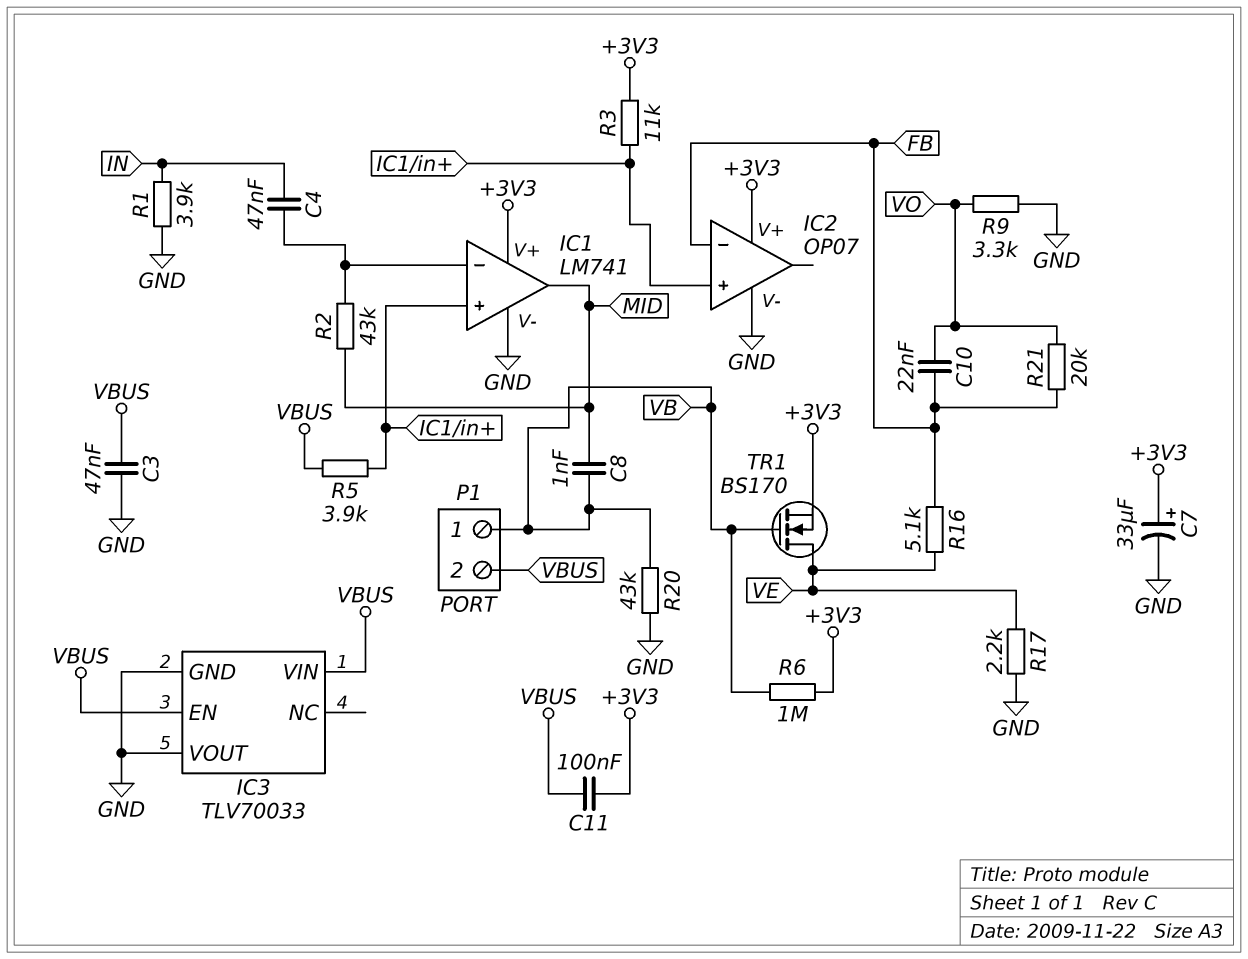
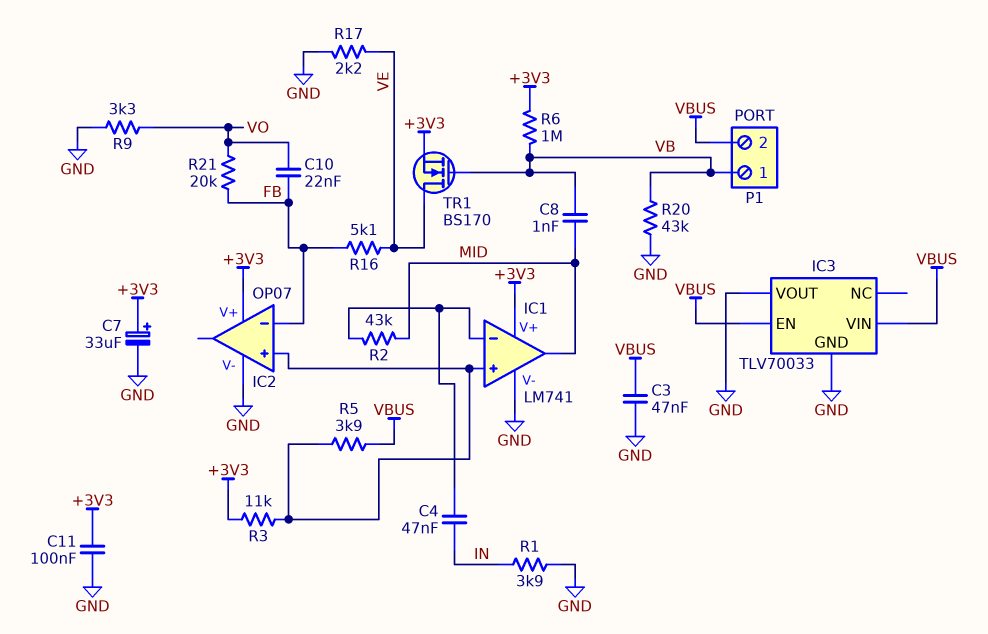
C11: 100nF (+3V3, VBUS) -> 100nF (+3V3, GND)

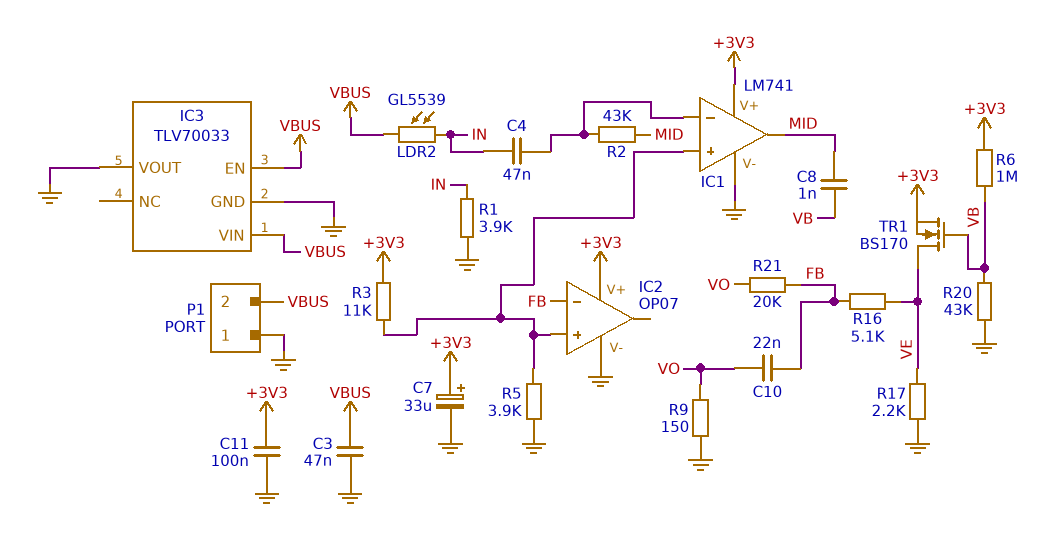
LDR2: none -> GL5539 (IN, VBUS)
P1 pin 1: VB -> GND
R5: 3.9k (IC1/in+, VBUS) -> 3.9k (GND, IC1/in+)
R9: 3.3k (GND, VO) -> 150 (GND, VO)

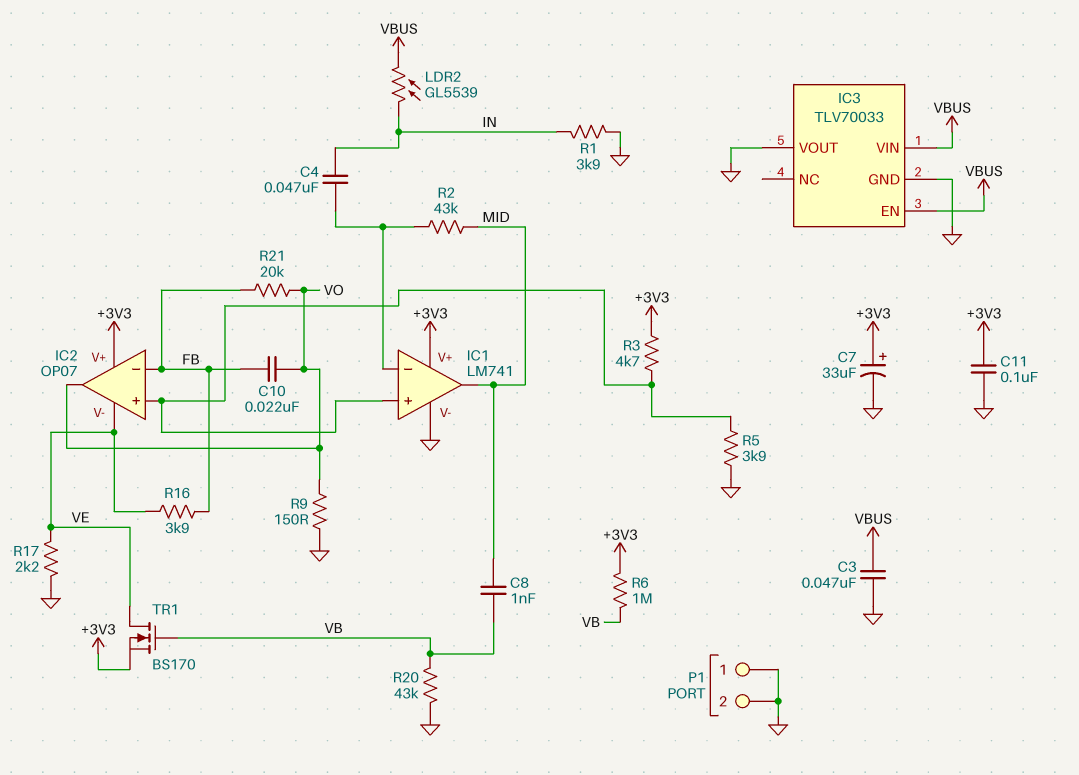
IC2 pin V-: GND -> VE
IC2 pin out: none -> VO
P1 pin 2: VBUS -> GND
R3: 11k (+3V3, IC1/in+) -> 4.7k (+3V3, IC1/in+)
R16: 5.1k (FB, VE) -> 3.9k (FB, VE)

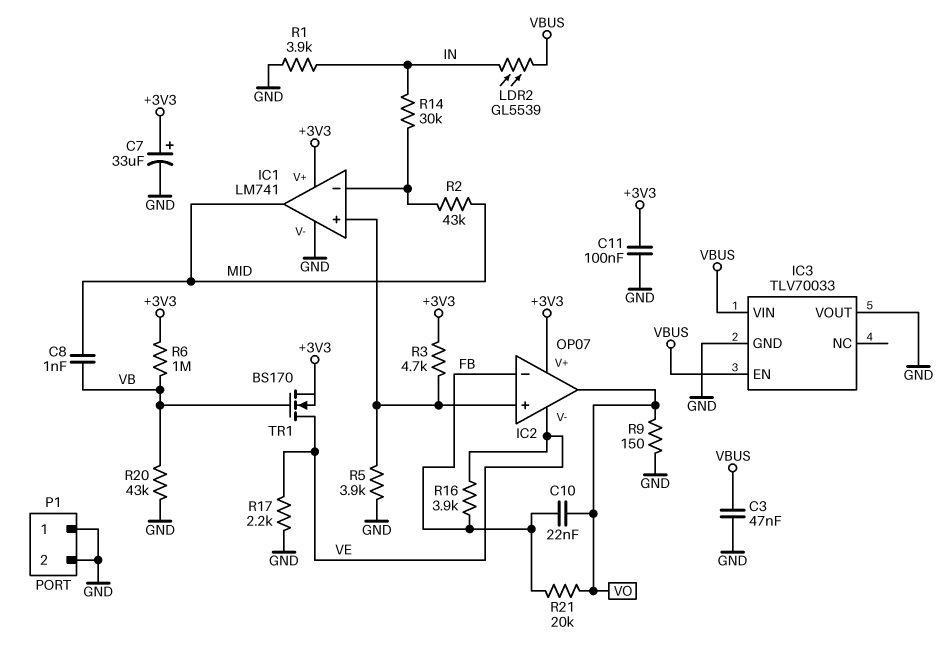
C4: 47nF (IC1/in-, IN) -> none
R14: none -> 30k (IC1/in-, IN)

